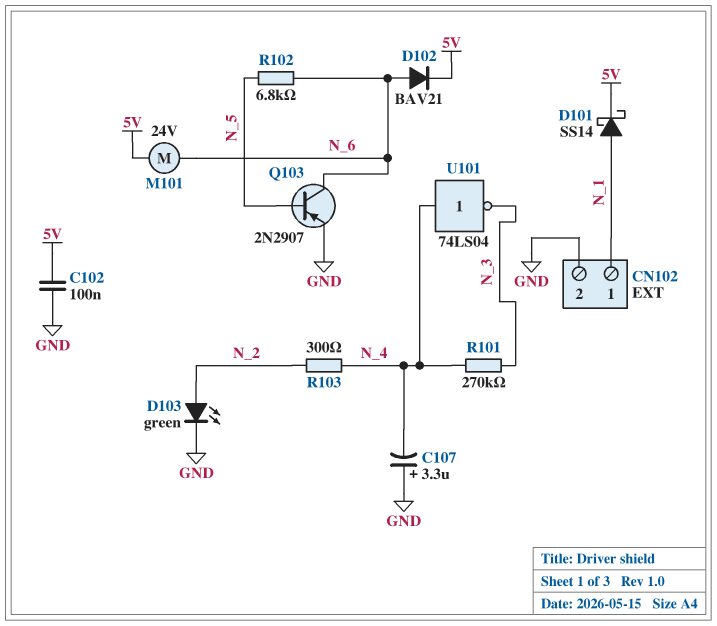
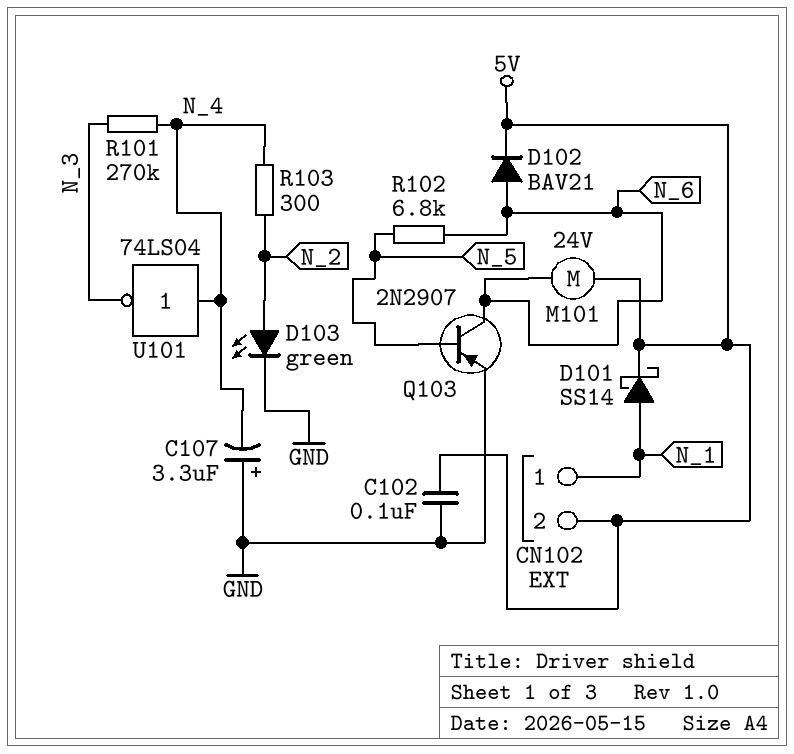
CN102 pin 2: GND -> 5V

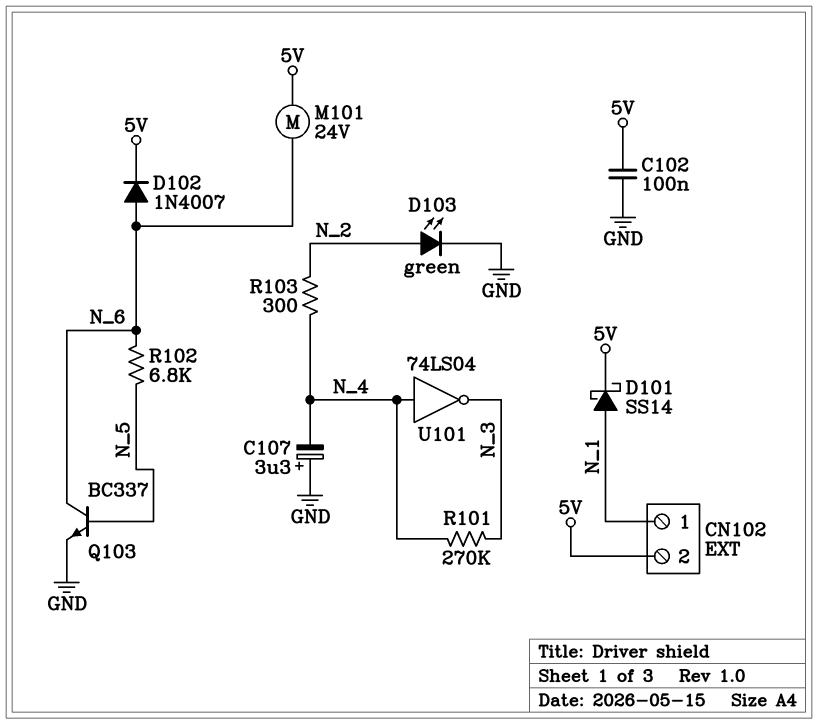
D102: diode BAV21 (A N_6, K 5V) -> diode 1N4007 (A N_6, K 5V)
Q103: PNP 2N2907 (B N_5, C N_6, E GND) -> NPN BC337 (B N_5, C N_6, E GND)

